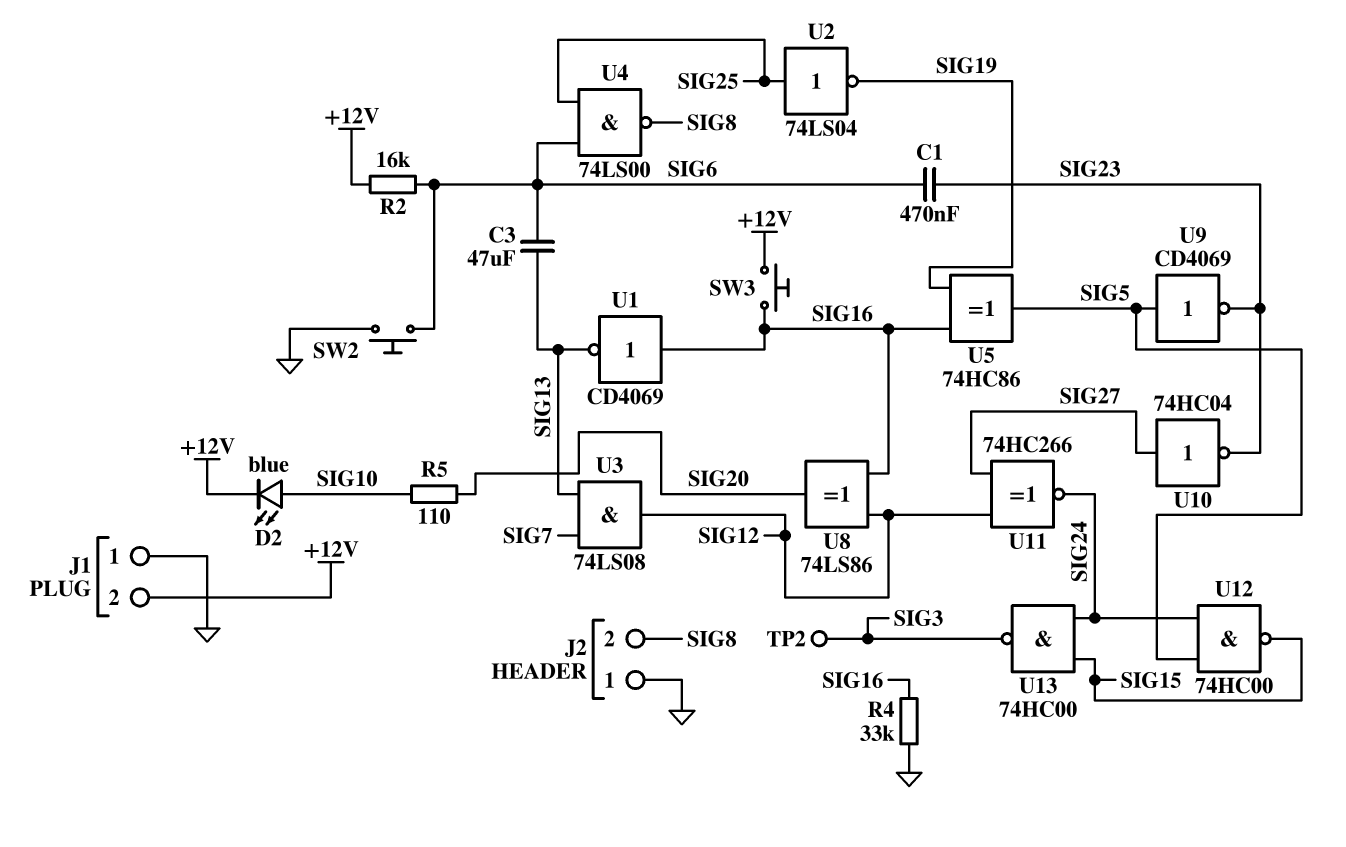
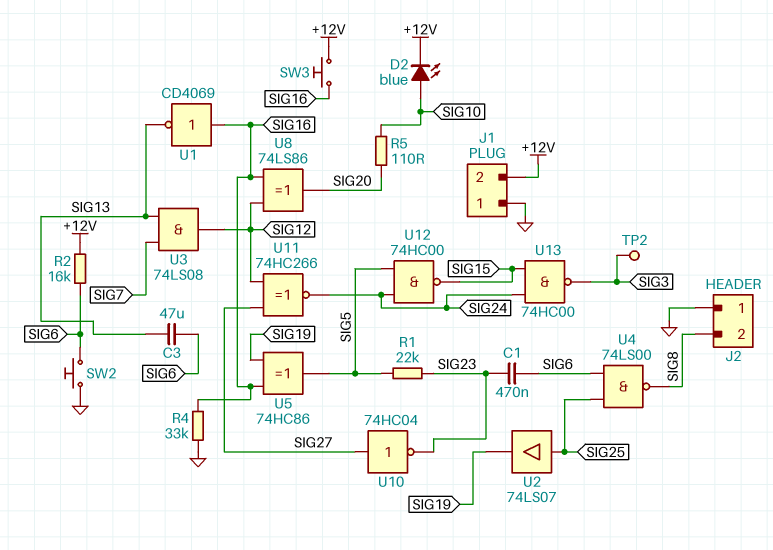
R1: none -> 22k (SIG5, SIG23)
U2: NOT 74LS04 (in SIG25, out SIG19) -> buffer 74LS07 (in SIG25, out SIG19)
U9: NOT CD4069 (in SIG5, out SIG23) -> none

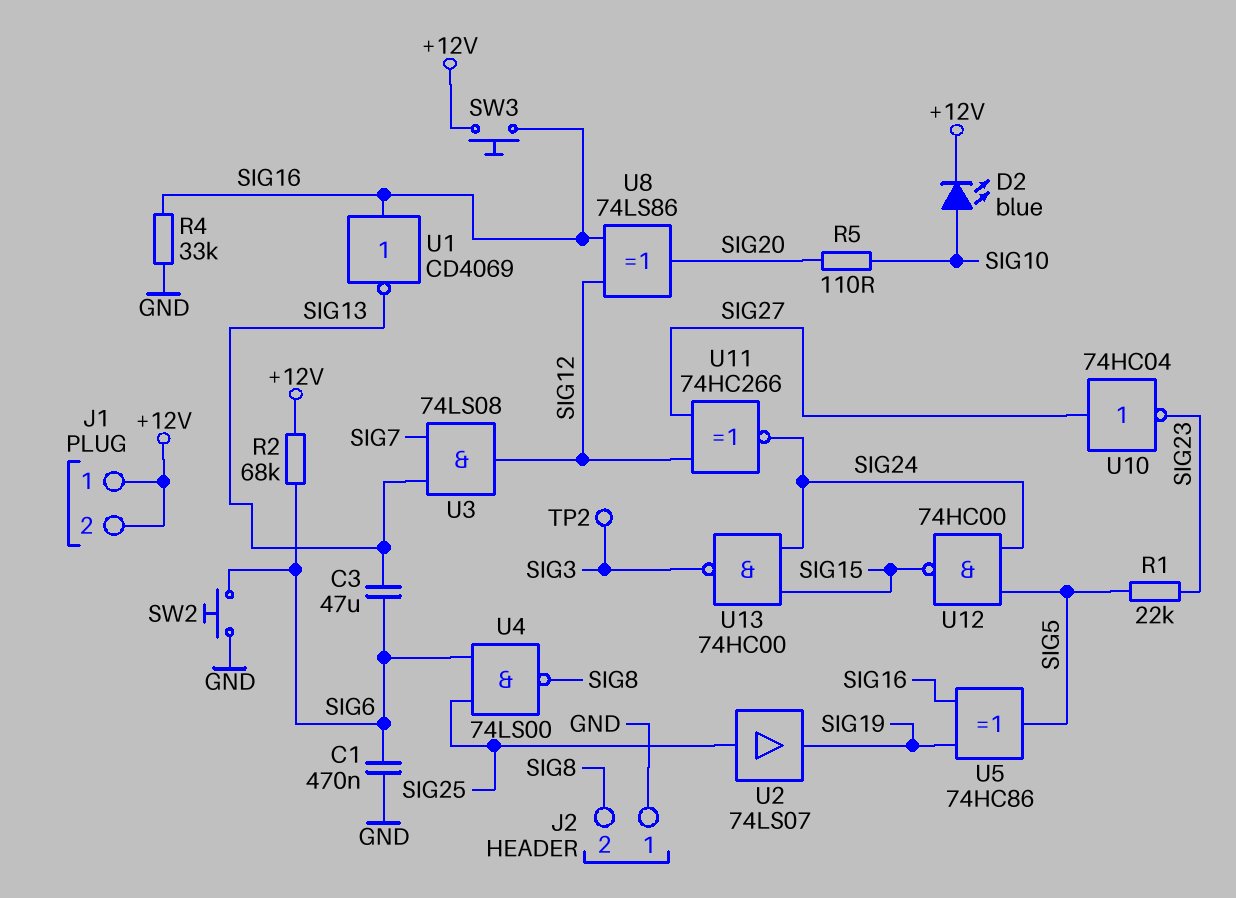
C1: 470nF (SIG6, SIG23) -> 470nF (GND, SIG6)
J1 pin 1: GND -> +12V
R2: 16k (+12V, SIG6) -> 68k (+12V, SIG6)

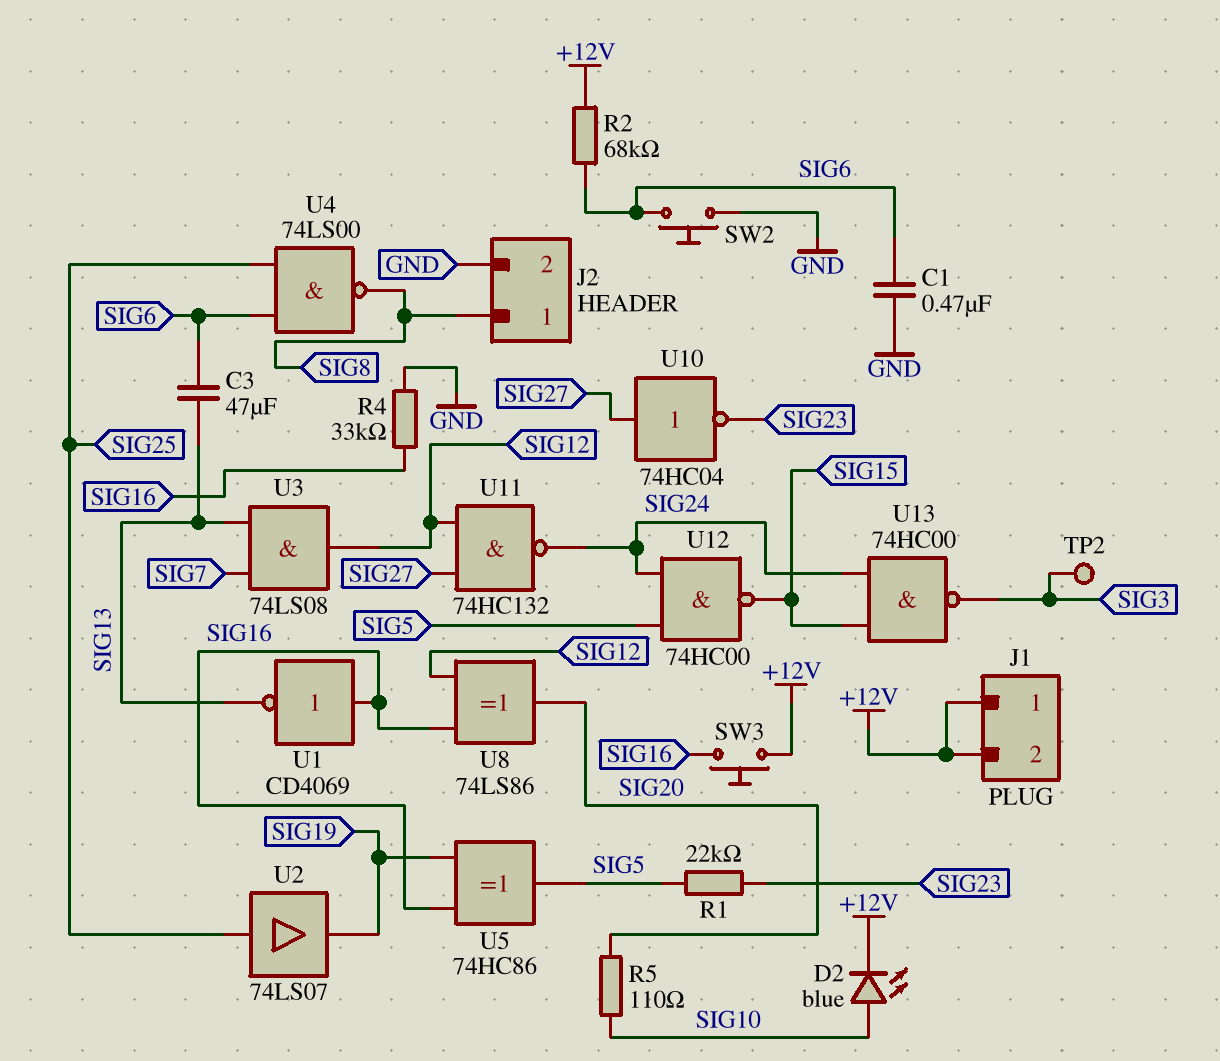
J2 pin 1: GND -> SIG8
J2 pin 2: SIG8 -> GND
U11: XNOR 74HC266 (in SIG12, in SIG27, out SIG24) -> NAND 74HC132 (in SIG12, in SIG27, out SIG24)

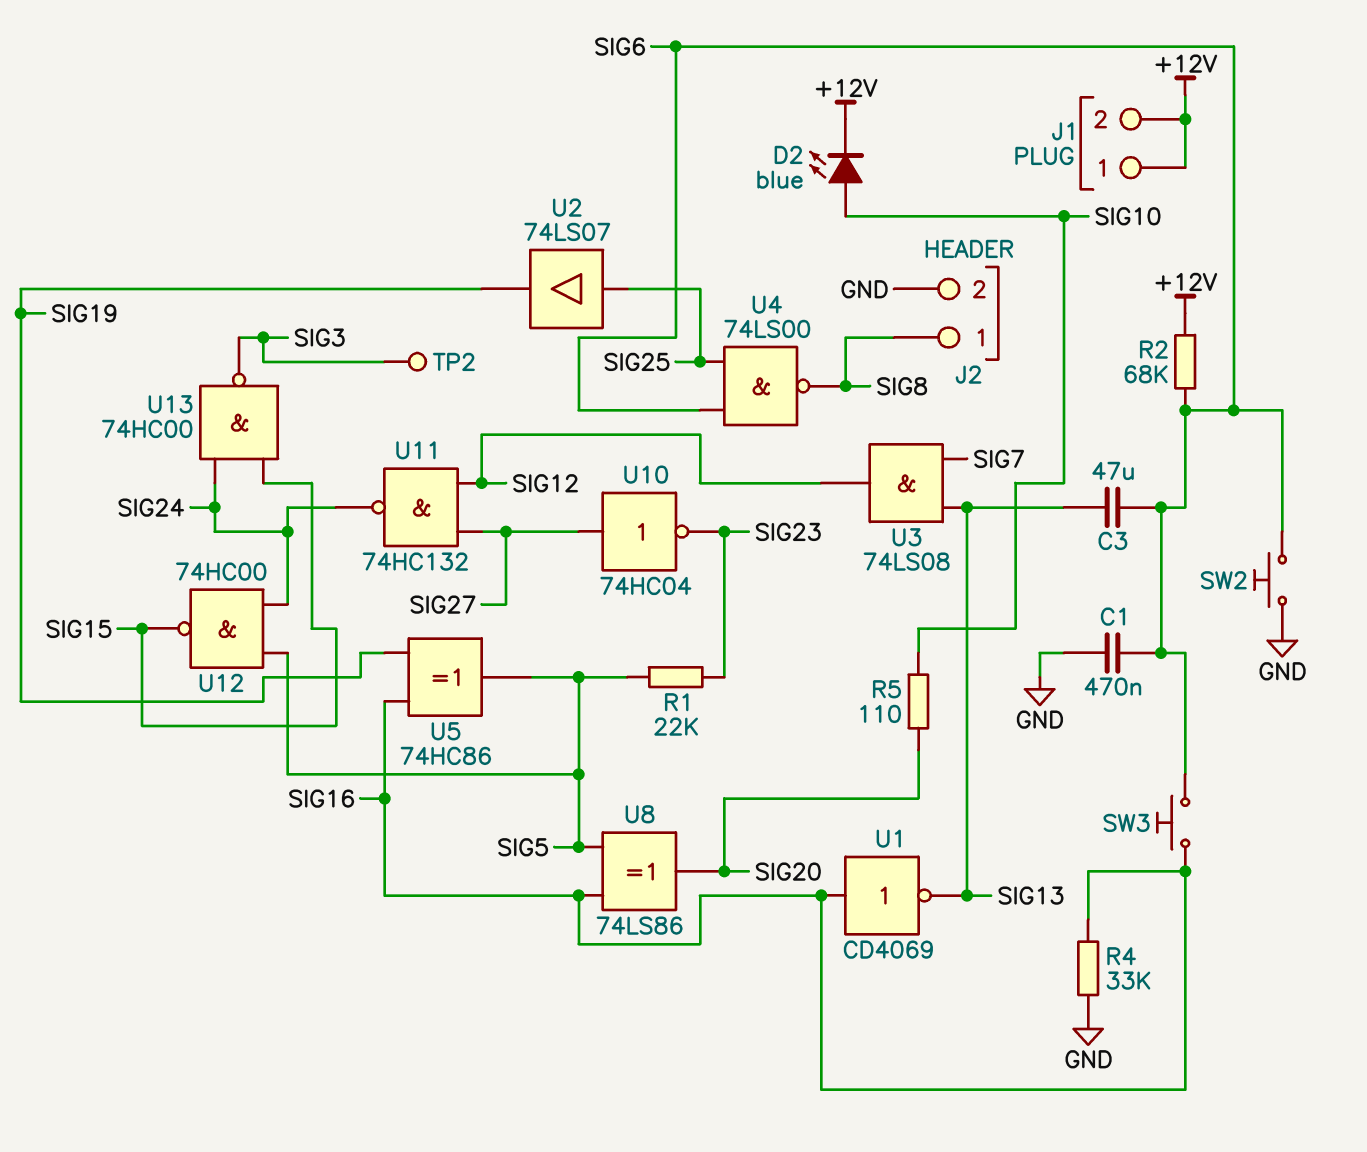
SW3: button (+12V, SIG16) -> button (SIG6, SIG16)
U8: XOR 74LS86 (in SIG12, in SIG16, out SIG20) -> XOR 74LS86 (in SIG5, in SIG16, out SIG20)

